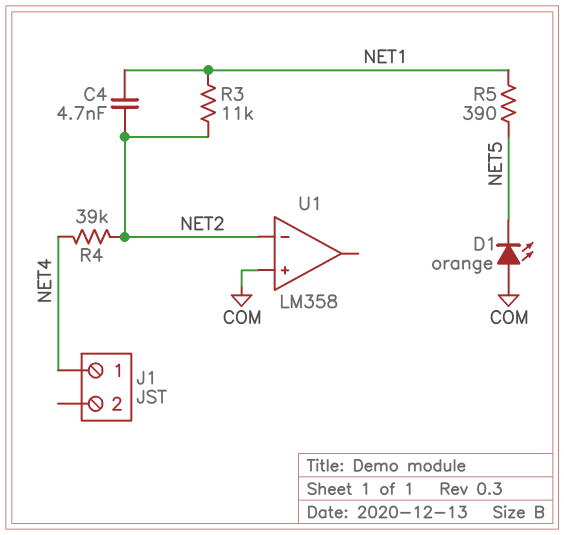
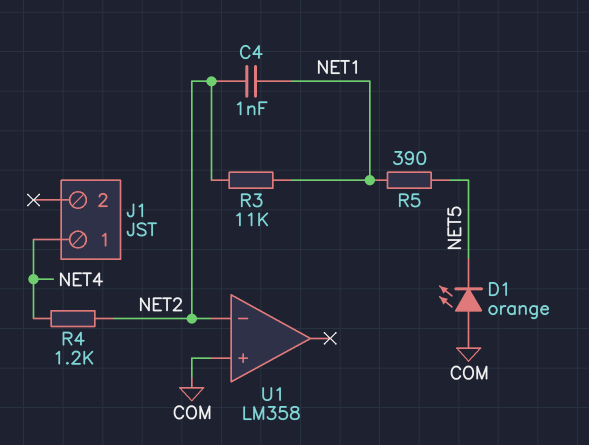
C4: 4.7nF (NET1, NET2) -> 1nF (NET1, NET2)
R4: 39k (NET2, NET4) -> 1.2k (NET2, NET4)

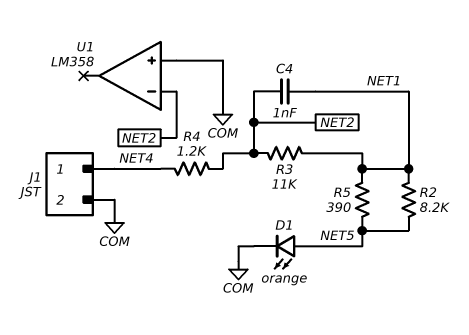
D1: LED orange (A COM, K NET5) -> LED orange (A NET5, K COM)
J1 pin 2: none -> COM
R2: none -> 8.2k (NET1, NET5)

